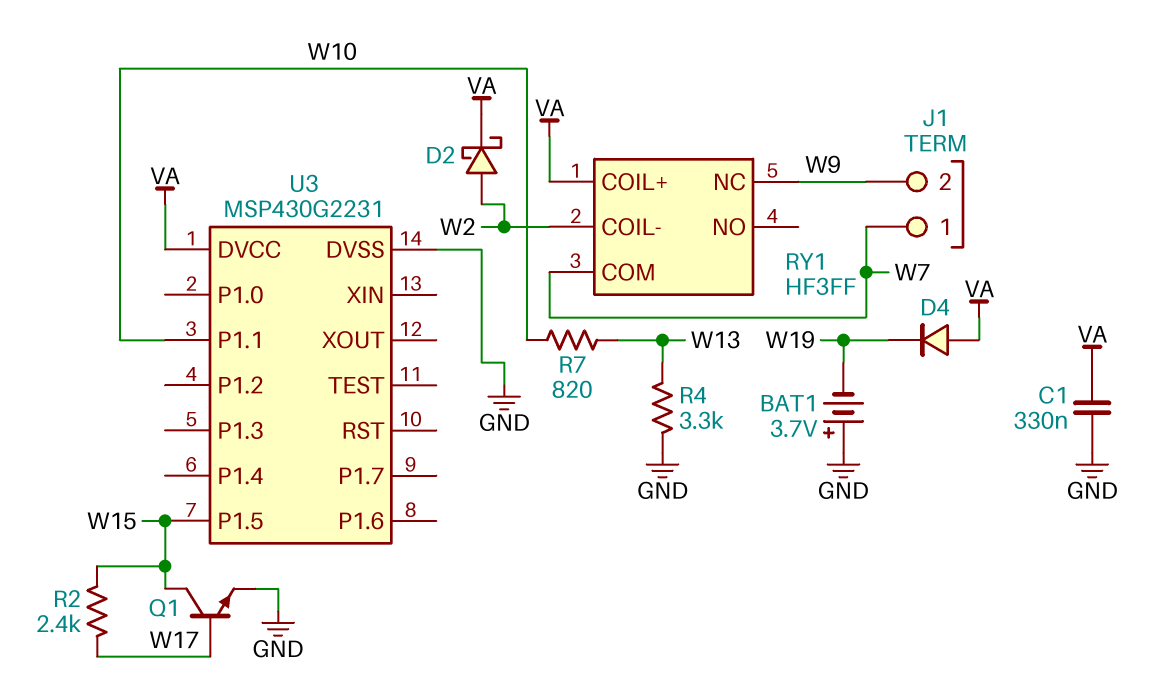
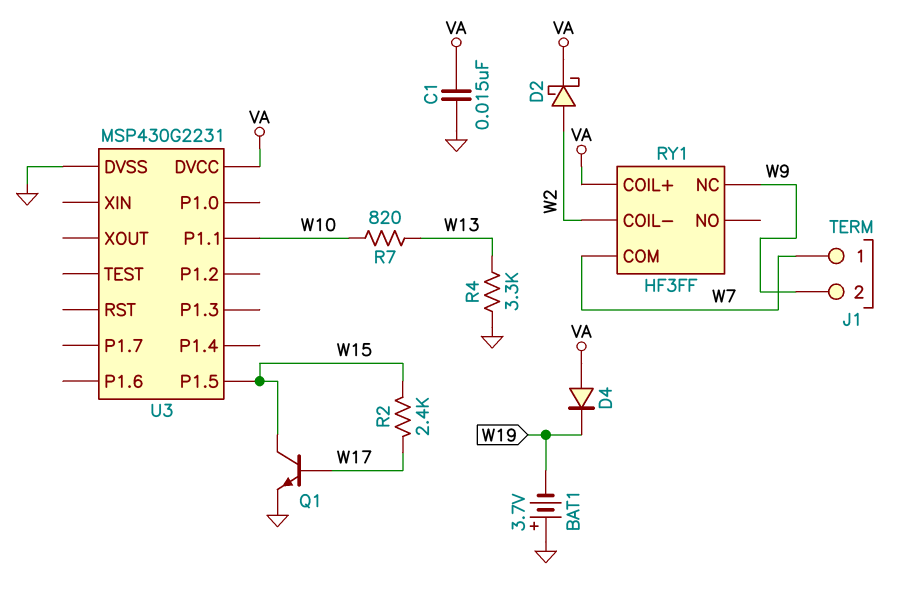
C1: 330nF (GND, VA) -> 15nF (GND, VA)

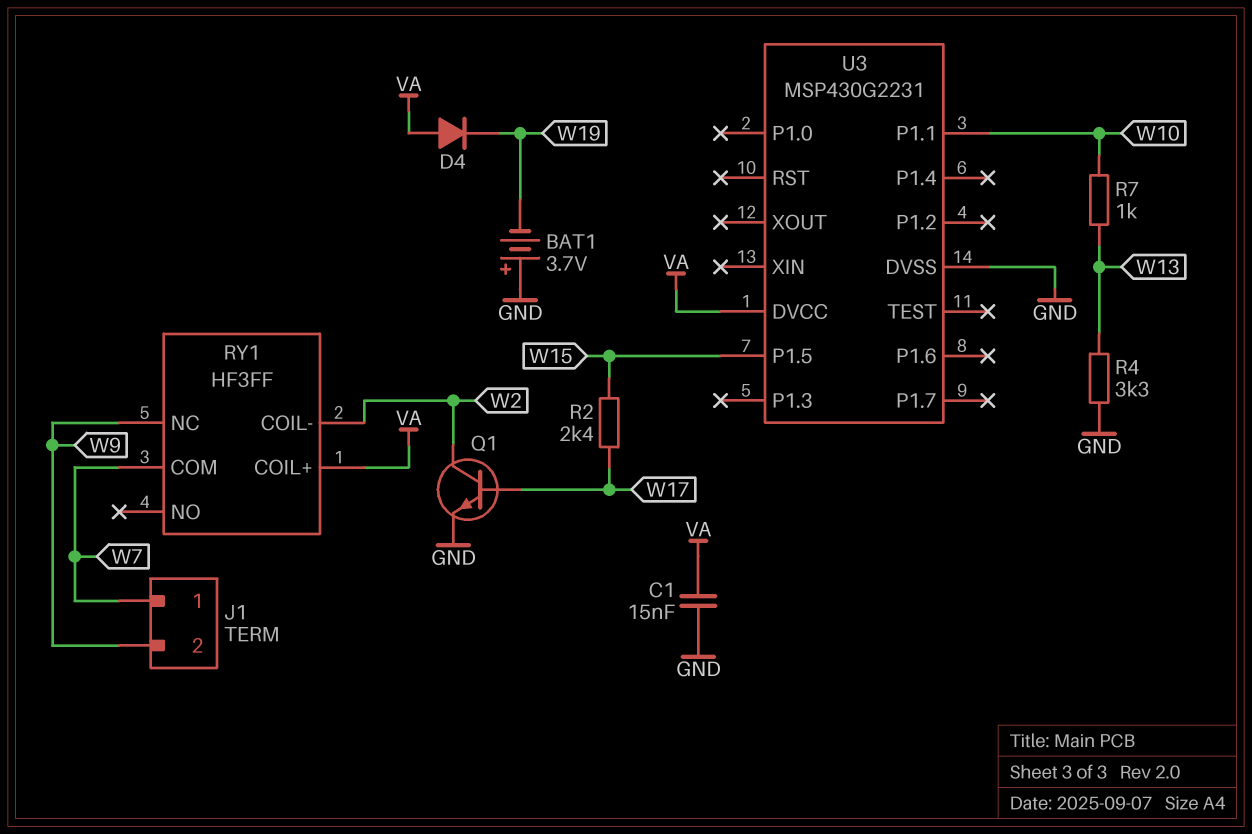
D2: schottky (A W2, K VA) -> none
Q1: NPN (B W17, C W15, E GND) -> NPN (B W17, C W2, E GND)
R7: 820 (W10, W13) -> 1k (W10, W13)

